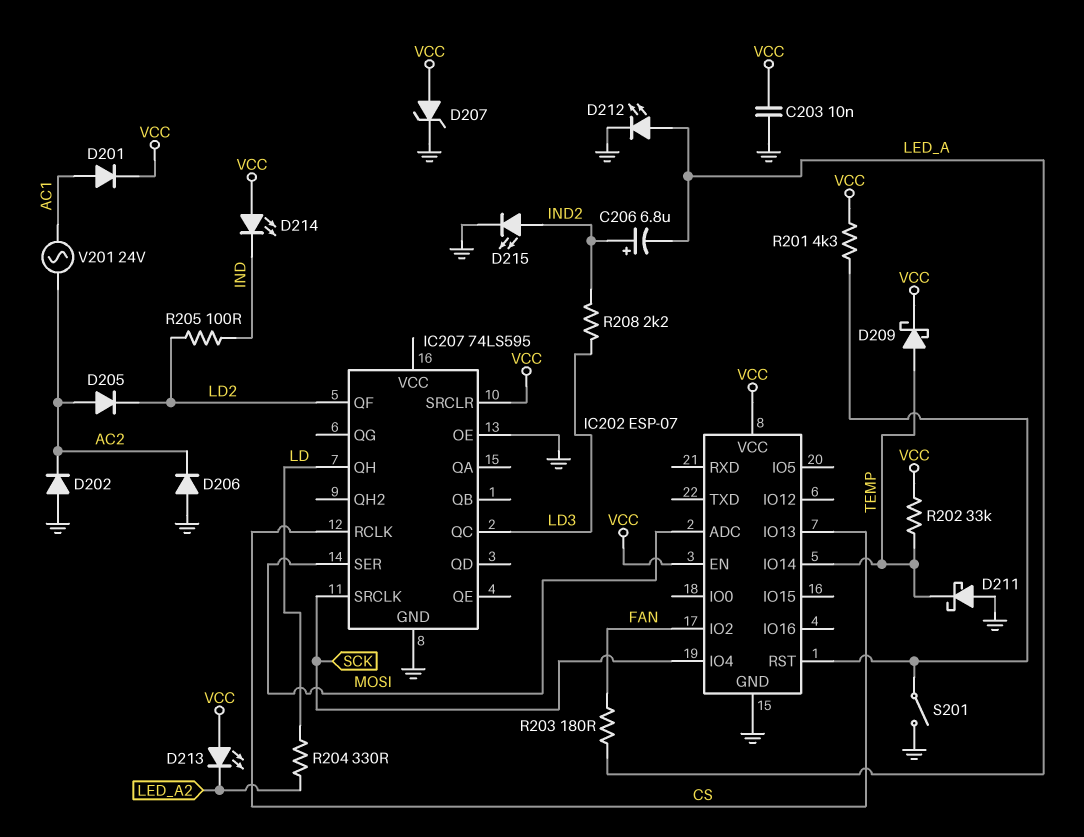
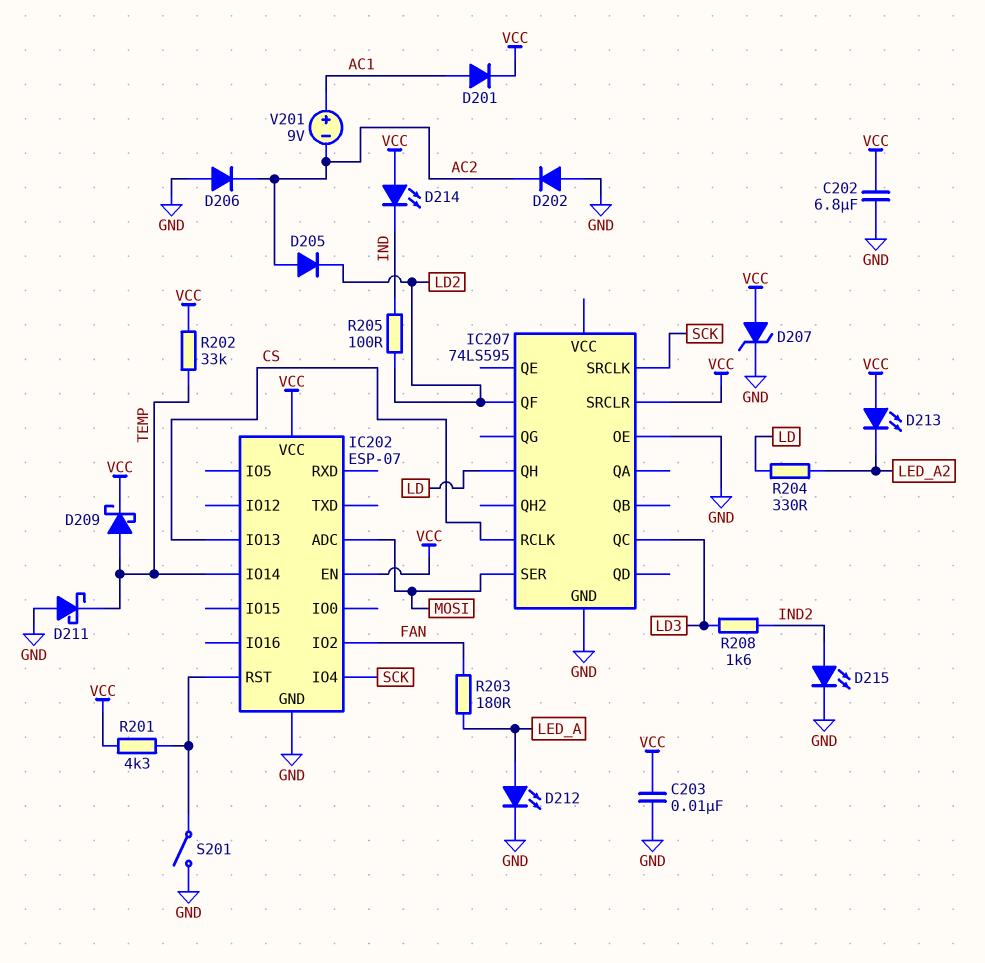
C202: none -> 6.8uF (GND, VCC)
C206: 6.8uF (plus IND2, minus LED_A) -> none
R208: 2.2k (IND2, LD3) -> 1.6k (IND2, LD3)
V201: AC 24V (AC1, AC2) -> 9V (plus AC1, minus AC2)

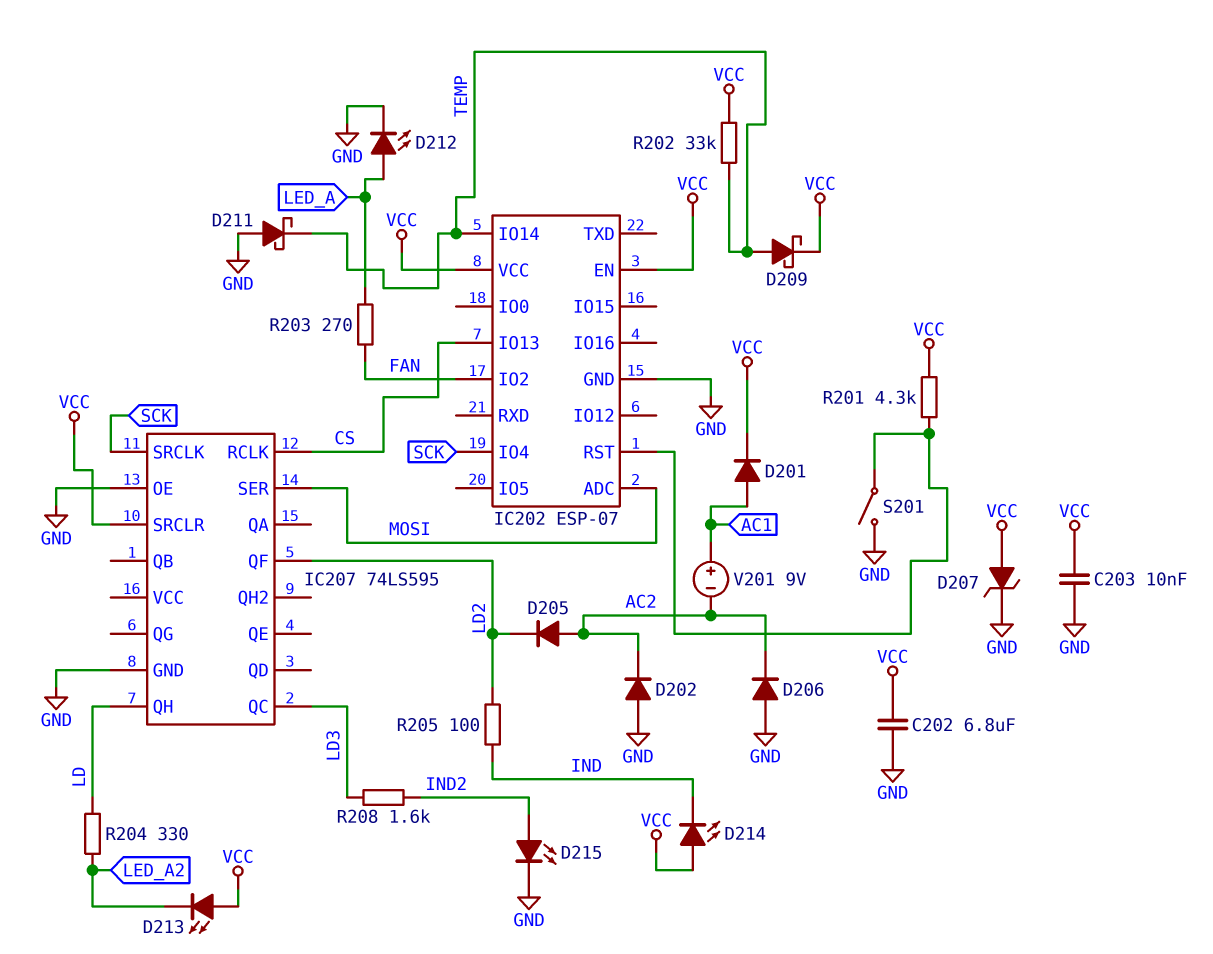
R203: 180 (FAN, LED_A) -> 270 (FAN, LED_A)

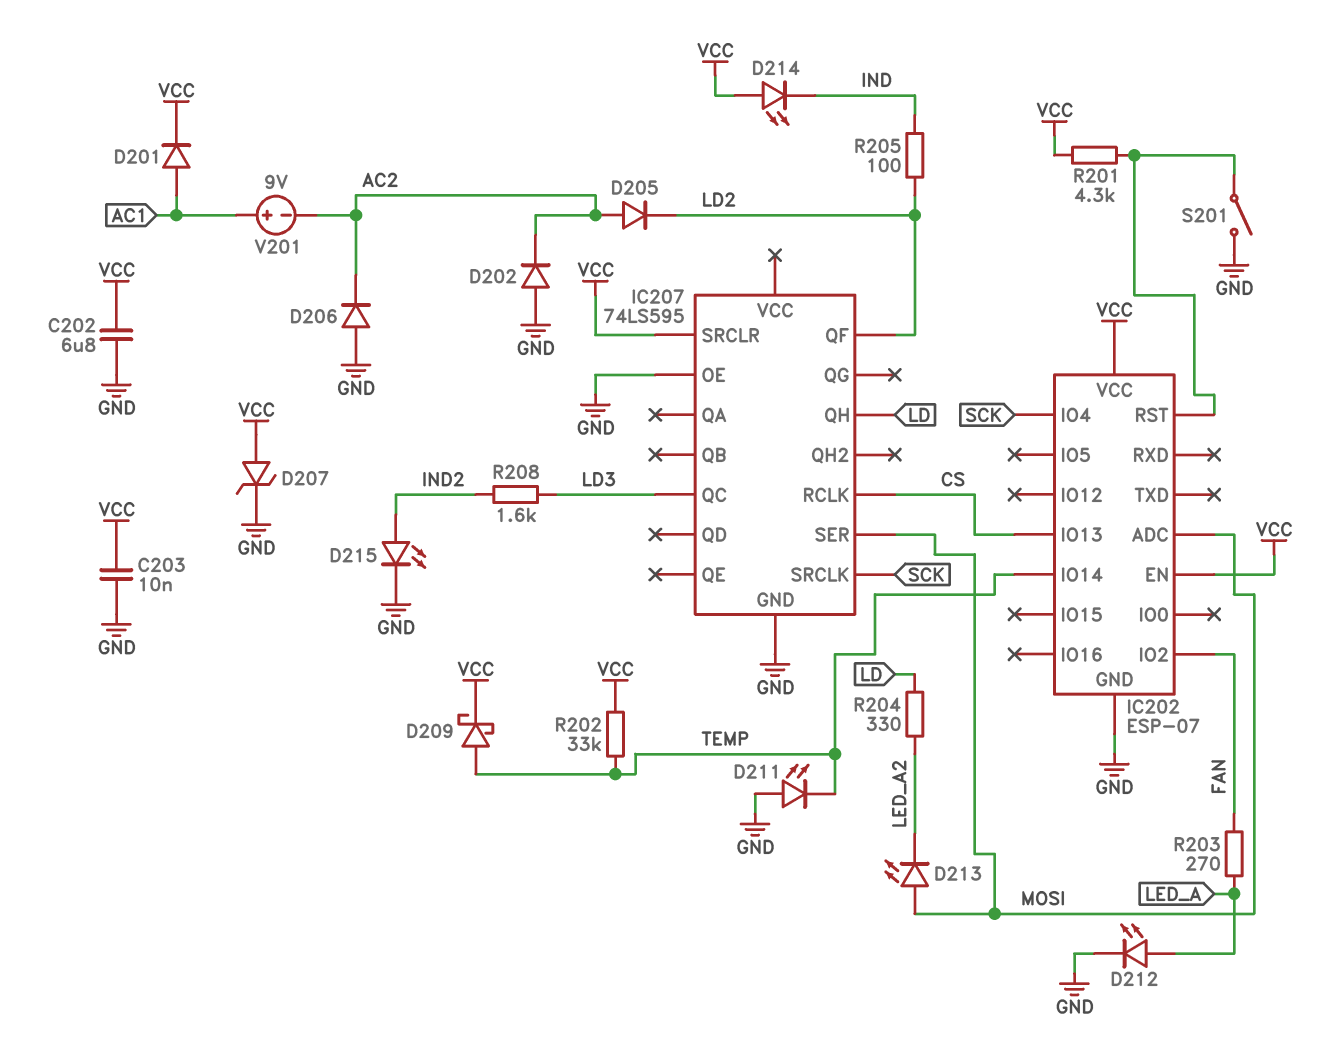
D211: schottky (A GND, K TEMP) -> LED (A GND, K TEMP)
D213: LED (A VCC, K LED_A2) -> LED (A MOSI, K LED_A2)

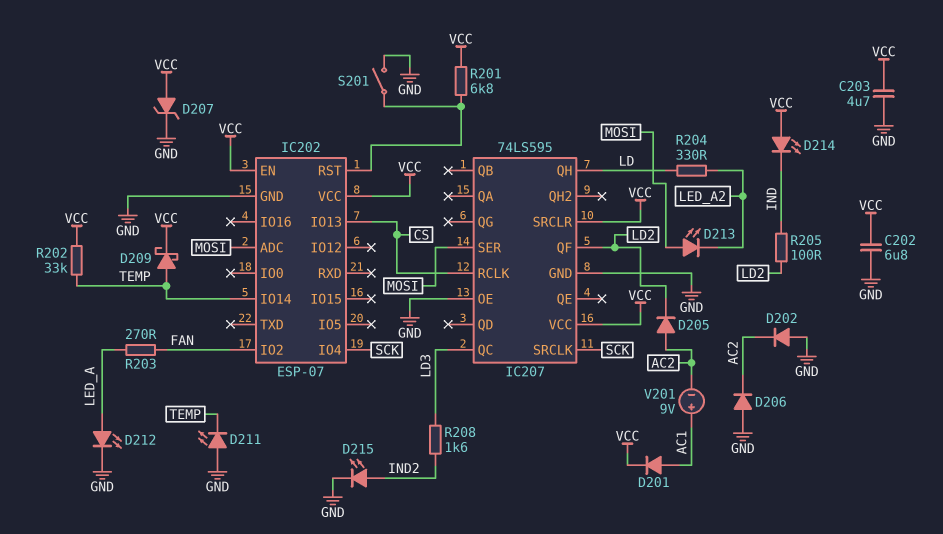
C203: 10nF (GND, VCC) -> 4.7uF (GND, VCC)
IC207 pin VCC: none -> VCC
R201: 4.3k (IC202/RST, VCC) -> 6.8k (IC202/RST, VCC)

